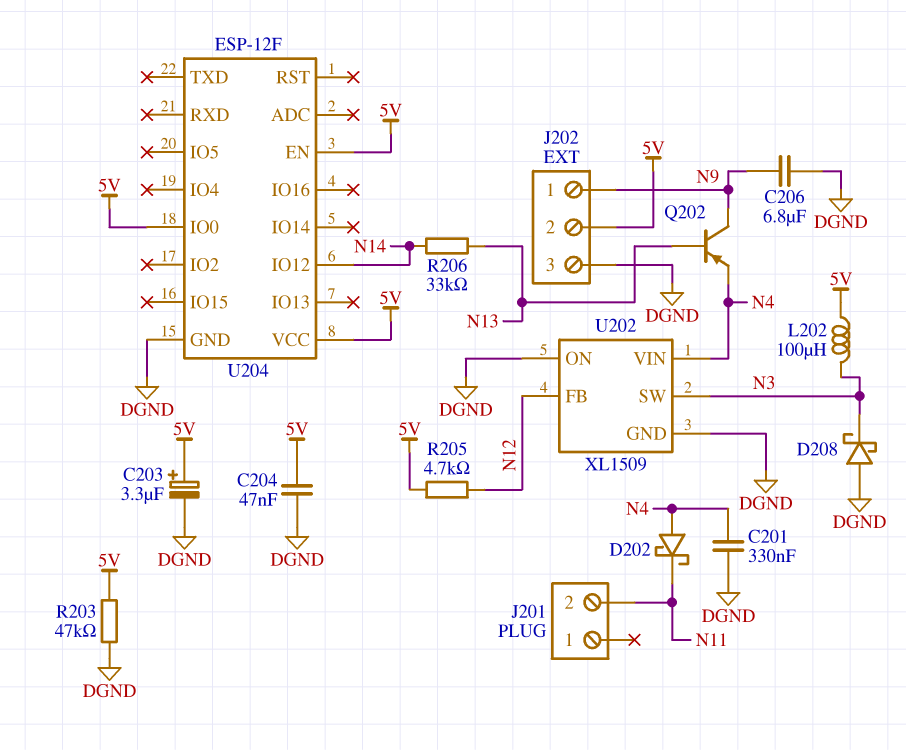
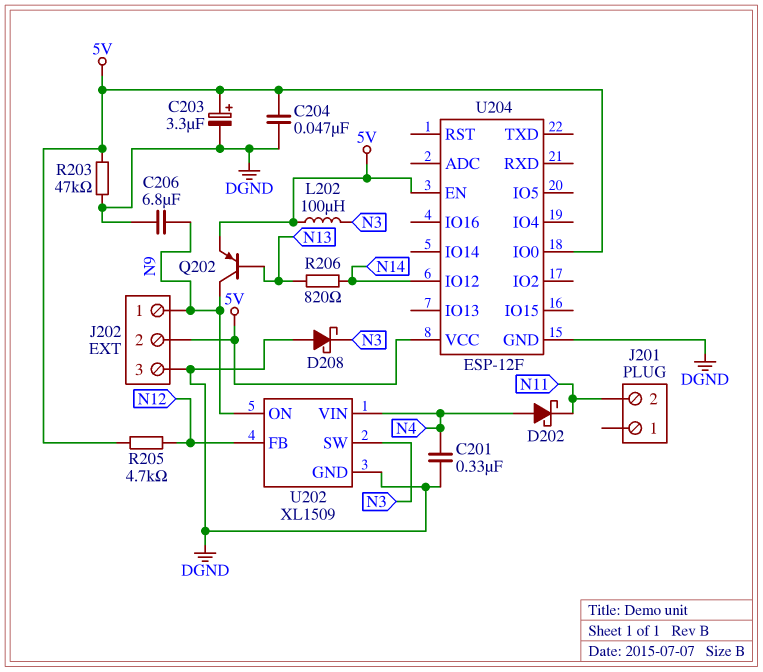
Q202: PNP (B N13, C N9, E N4) -> PNP (B N13, C N9, E 5V)
R206: 33k (N13, N14) -> 820 (N13, N14)
U202 pin ON: DGND -> N9

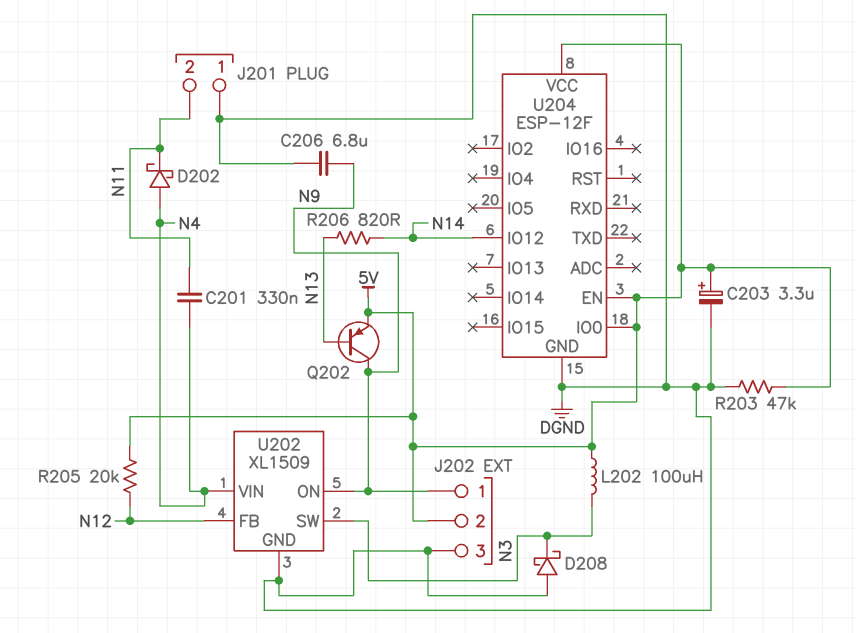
C201: 330nF (DGND, N4) -> 330nF (N4, N11)
C204: 47nF (5V, DGND) -> none
J201 pin 1: none -> DGND
R205: 4.7k (5V, N12) -> 20k (5V, N12)

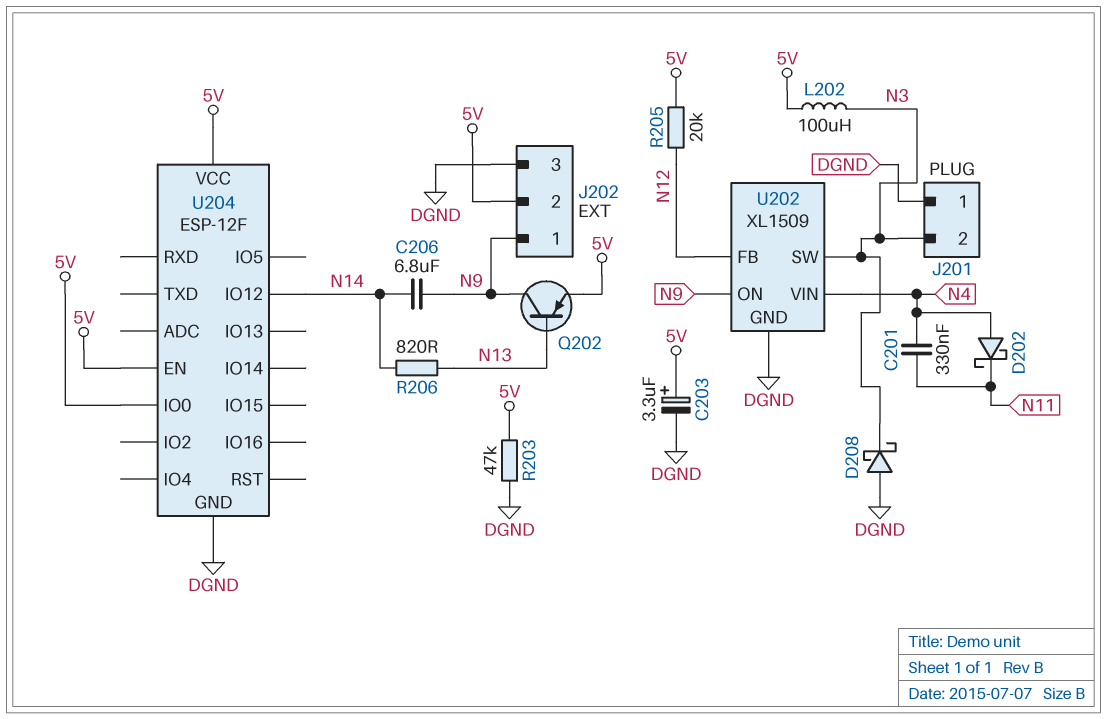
C206: 6.8uF (DGND, N9) -> 6.8uF (N9, N14)
J201 pin 2: N11 -> N3

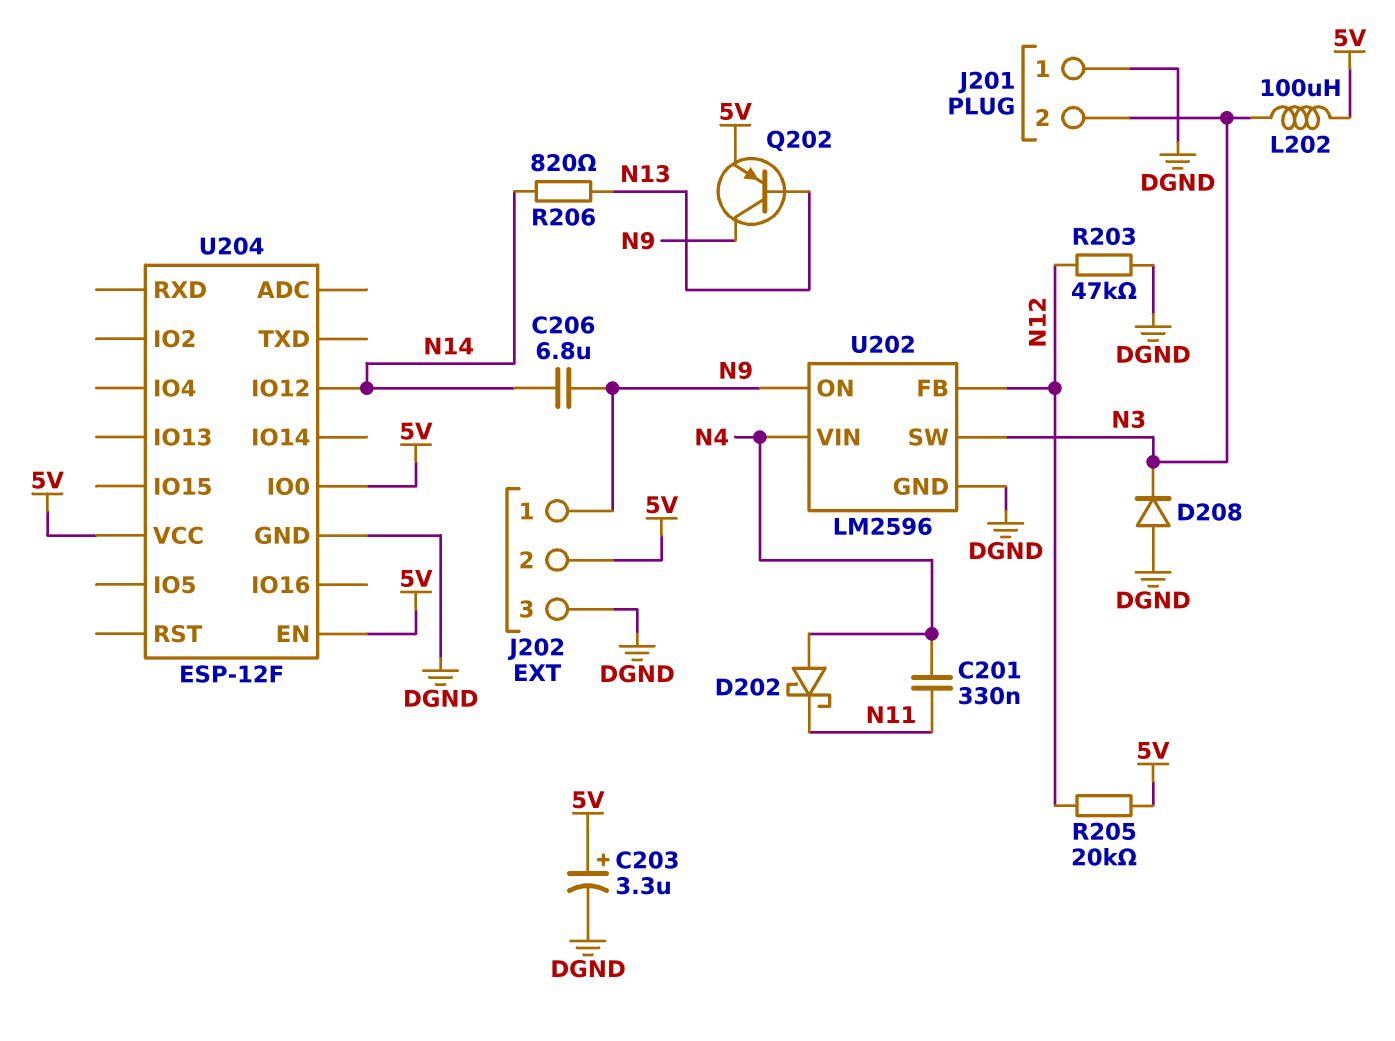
D208: schottky (A DGND, K N3) -> diode (A DGND, K N3)
R203: 47k (5V, DGND) -> 47k (DGND, N12)
U202: XL1509 -> LM2596

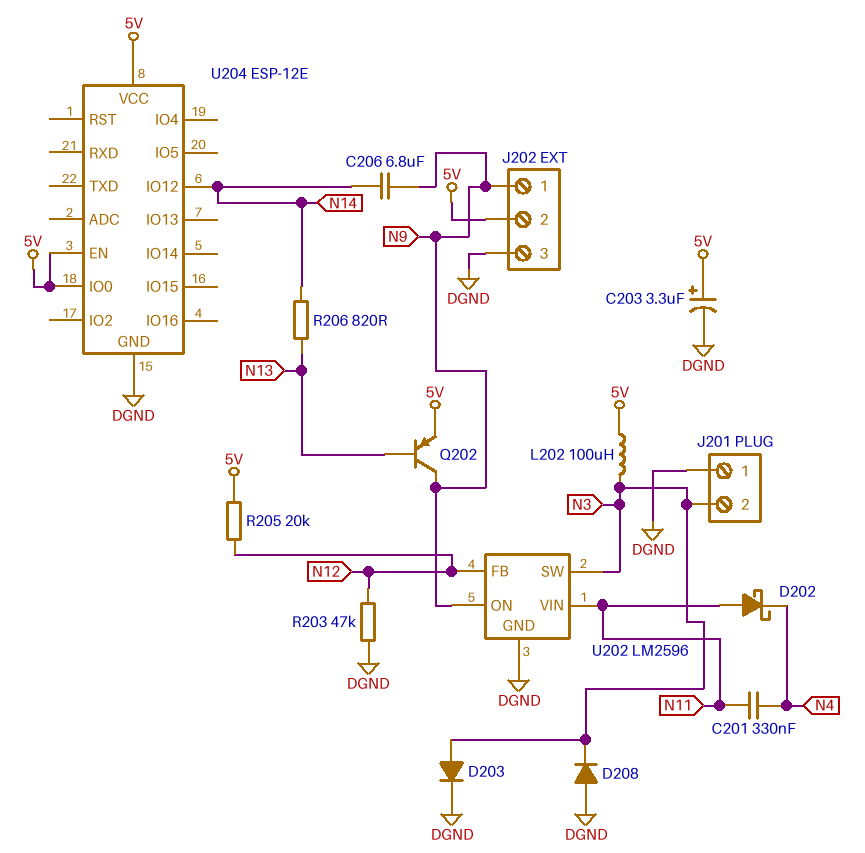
D202: schottky (A N4, K N11) -> schottky (A N11, K N4)
D203: none -> diode (A N3, K DGND)
U202 pin VIN: N4 -> N11
U204: ESP-12F -> ESP-12E

